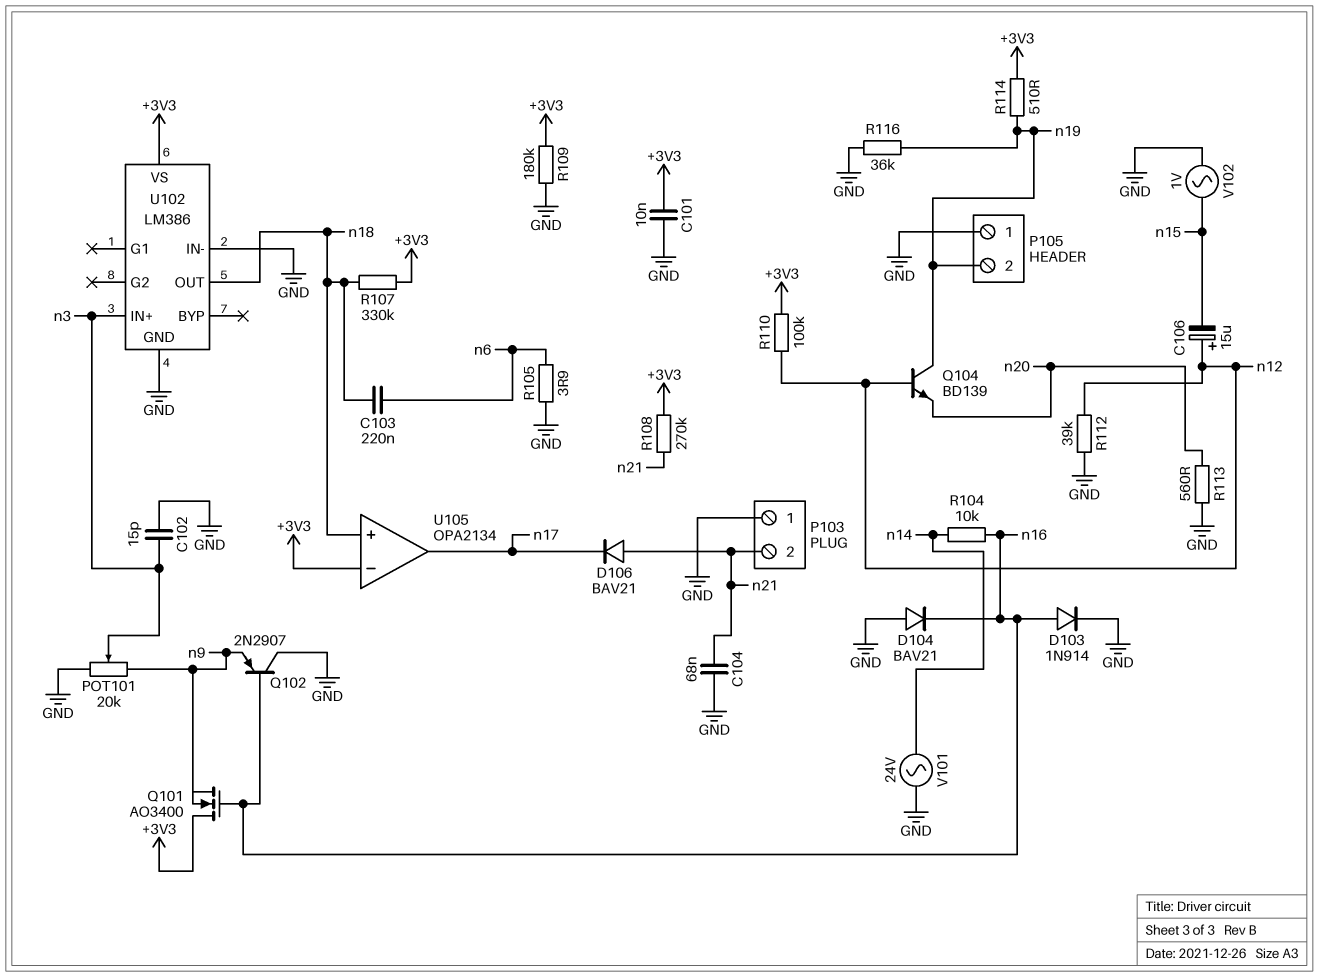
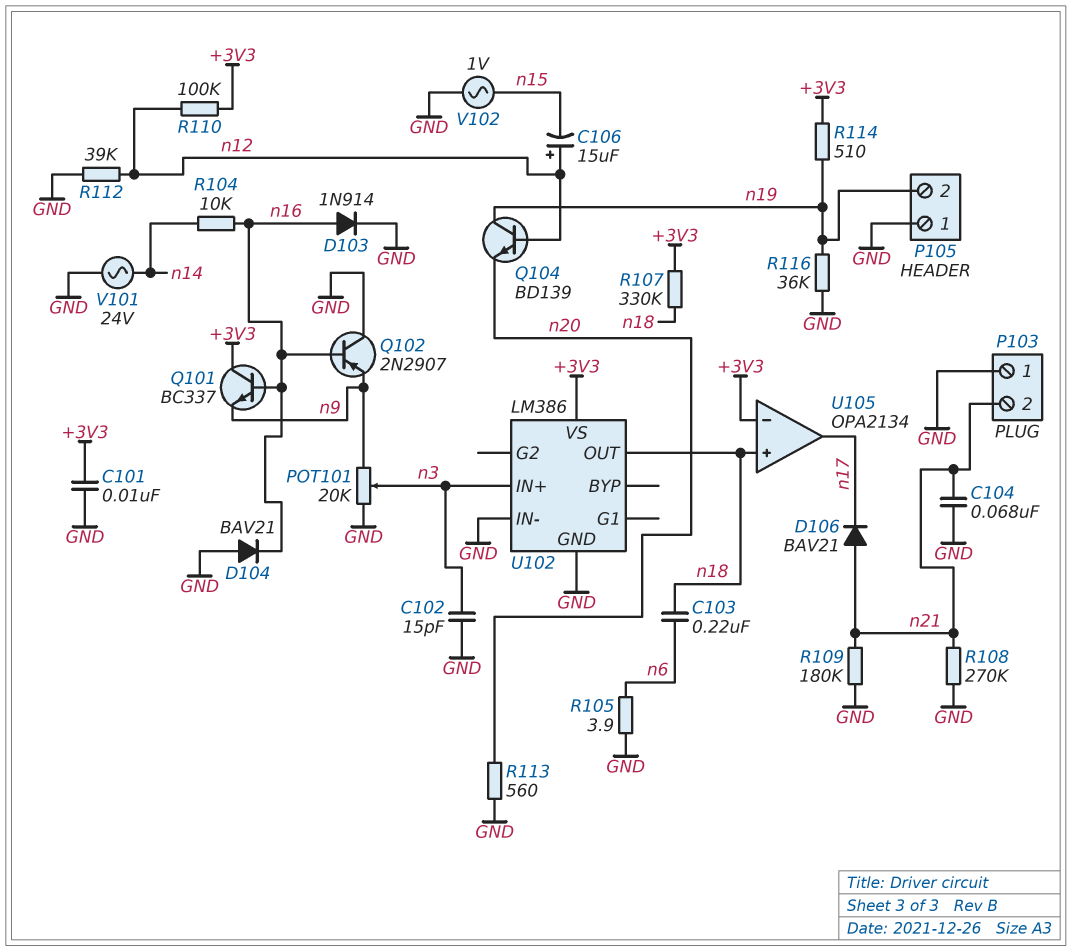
Q101: NMOS AO3400 (G n16, D +3V3, S n9) -> NPN BC337 (B n16, C +3V3, E n9)
R108: 270k (+3V3, n21) -> 270k (GND, n21)
R109: 180k (+3V3, GND) -> 180k (GND, n21)

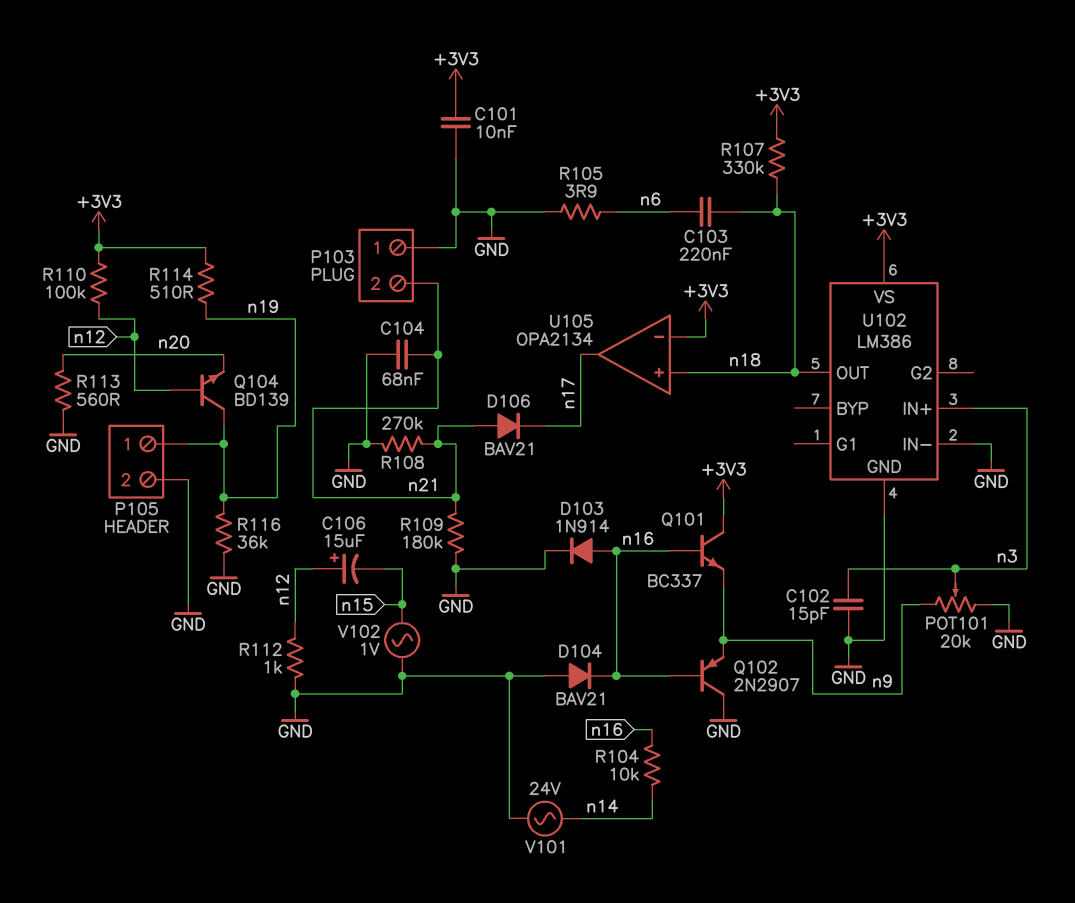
P105 pin 1: GND -> n19
P105 pin 2: n19 -> GND
R112: 39k (GND, n12) -> 1k (GND, n12)

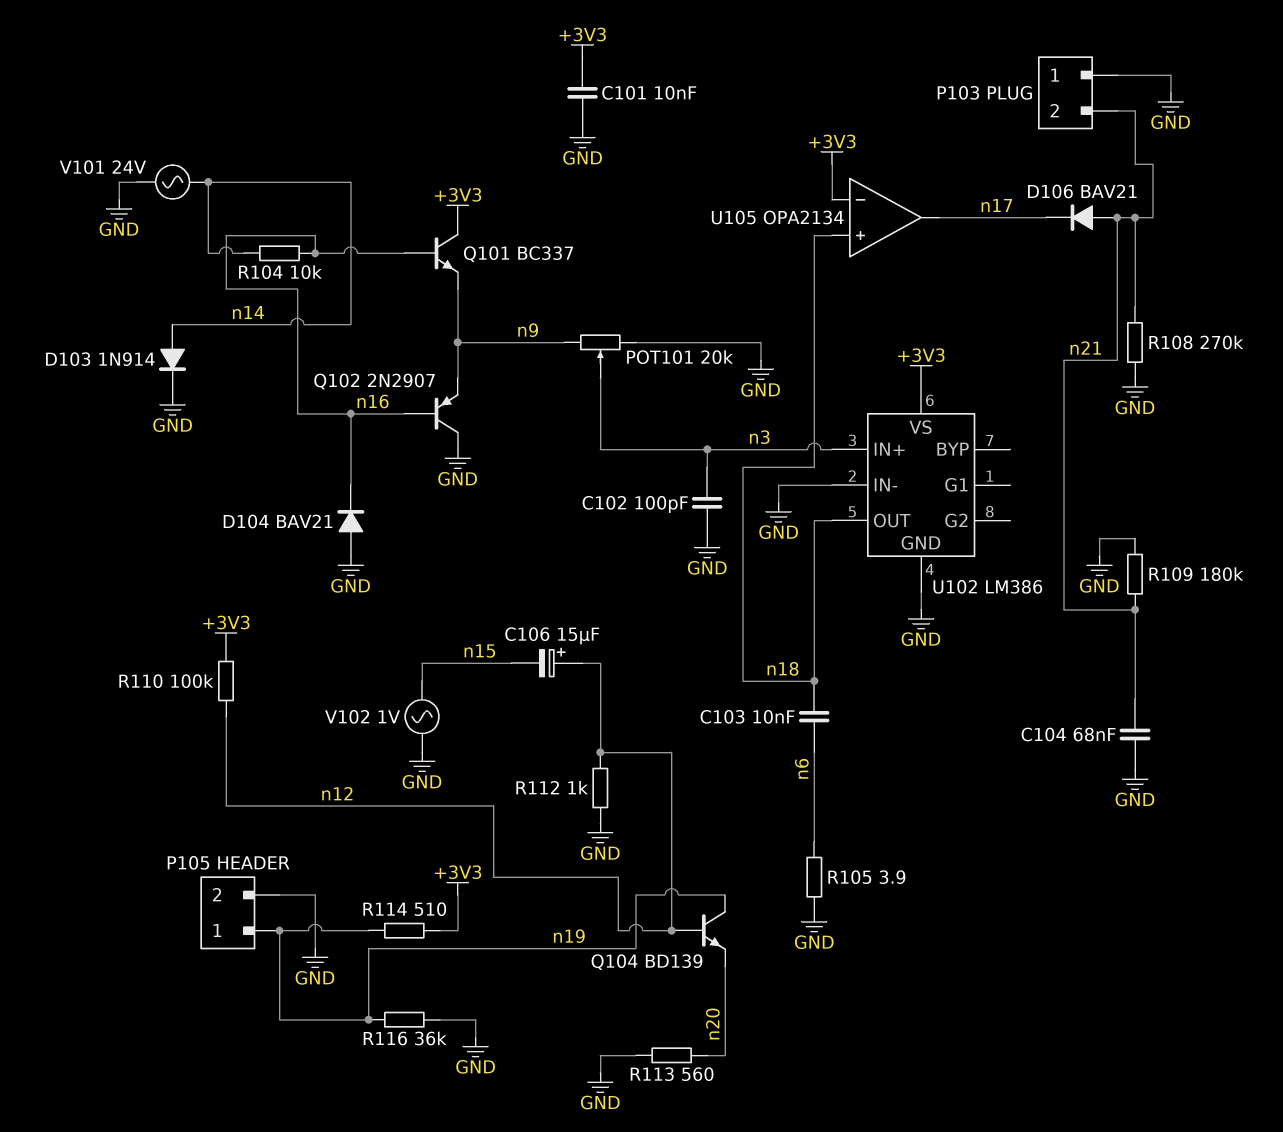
C102: 15pF (GND, n3) -> 100pF (GND, n3)
C103: 220nF (n6, n18) -> 10nF (n6, n18)
D103: diode 1N914 (A n16, K GND) -> diode 1N914 (A n14, K GND)
R107: 330k (+3V3, n18) -> none

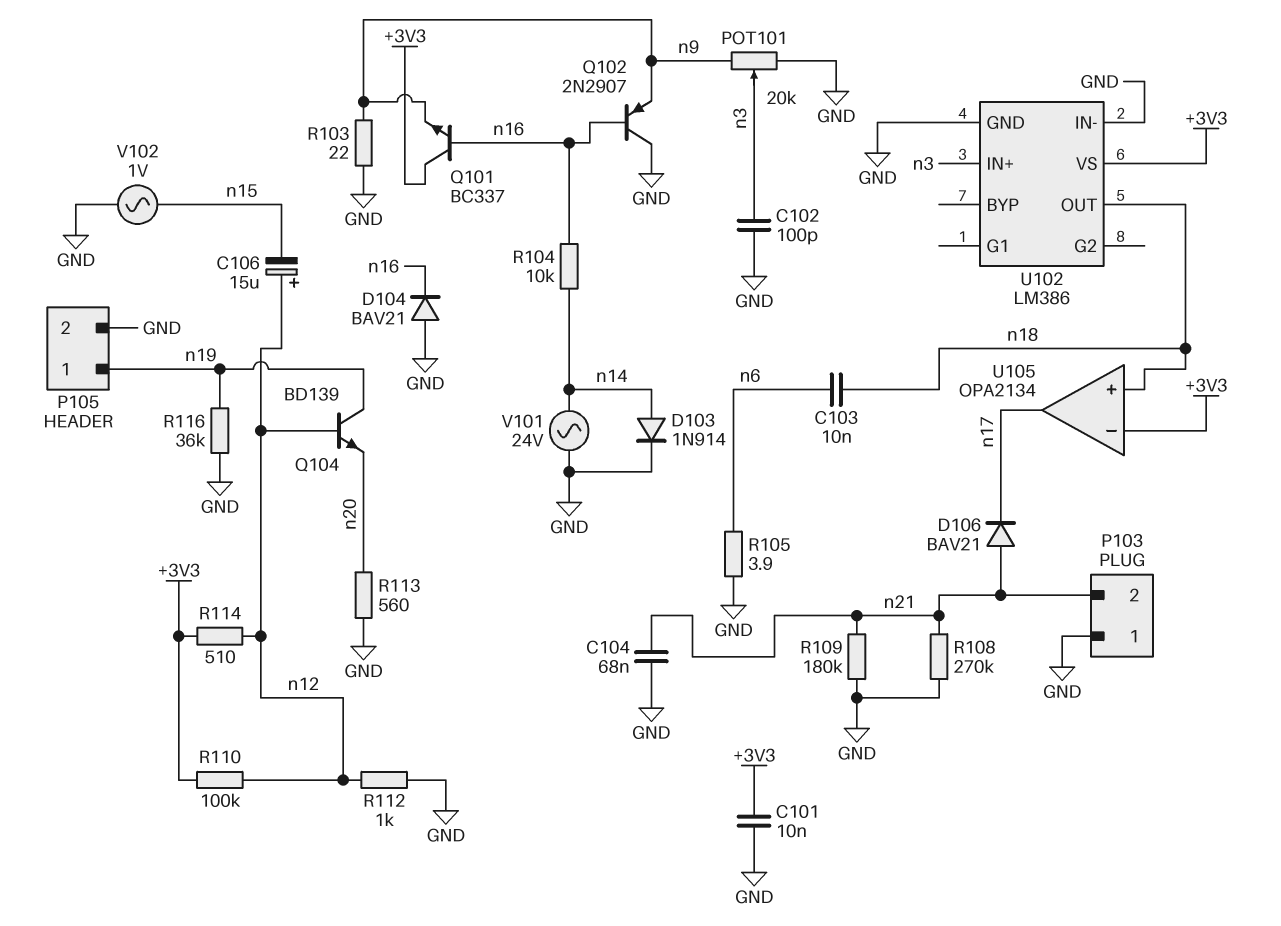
R103: none -> 22 (GND, n9)
R114: 510 (+3V3, n19) -> 510 (+3V3, n12)

